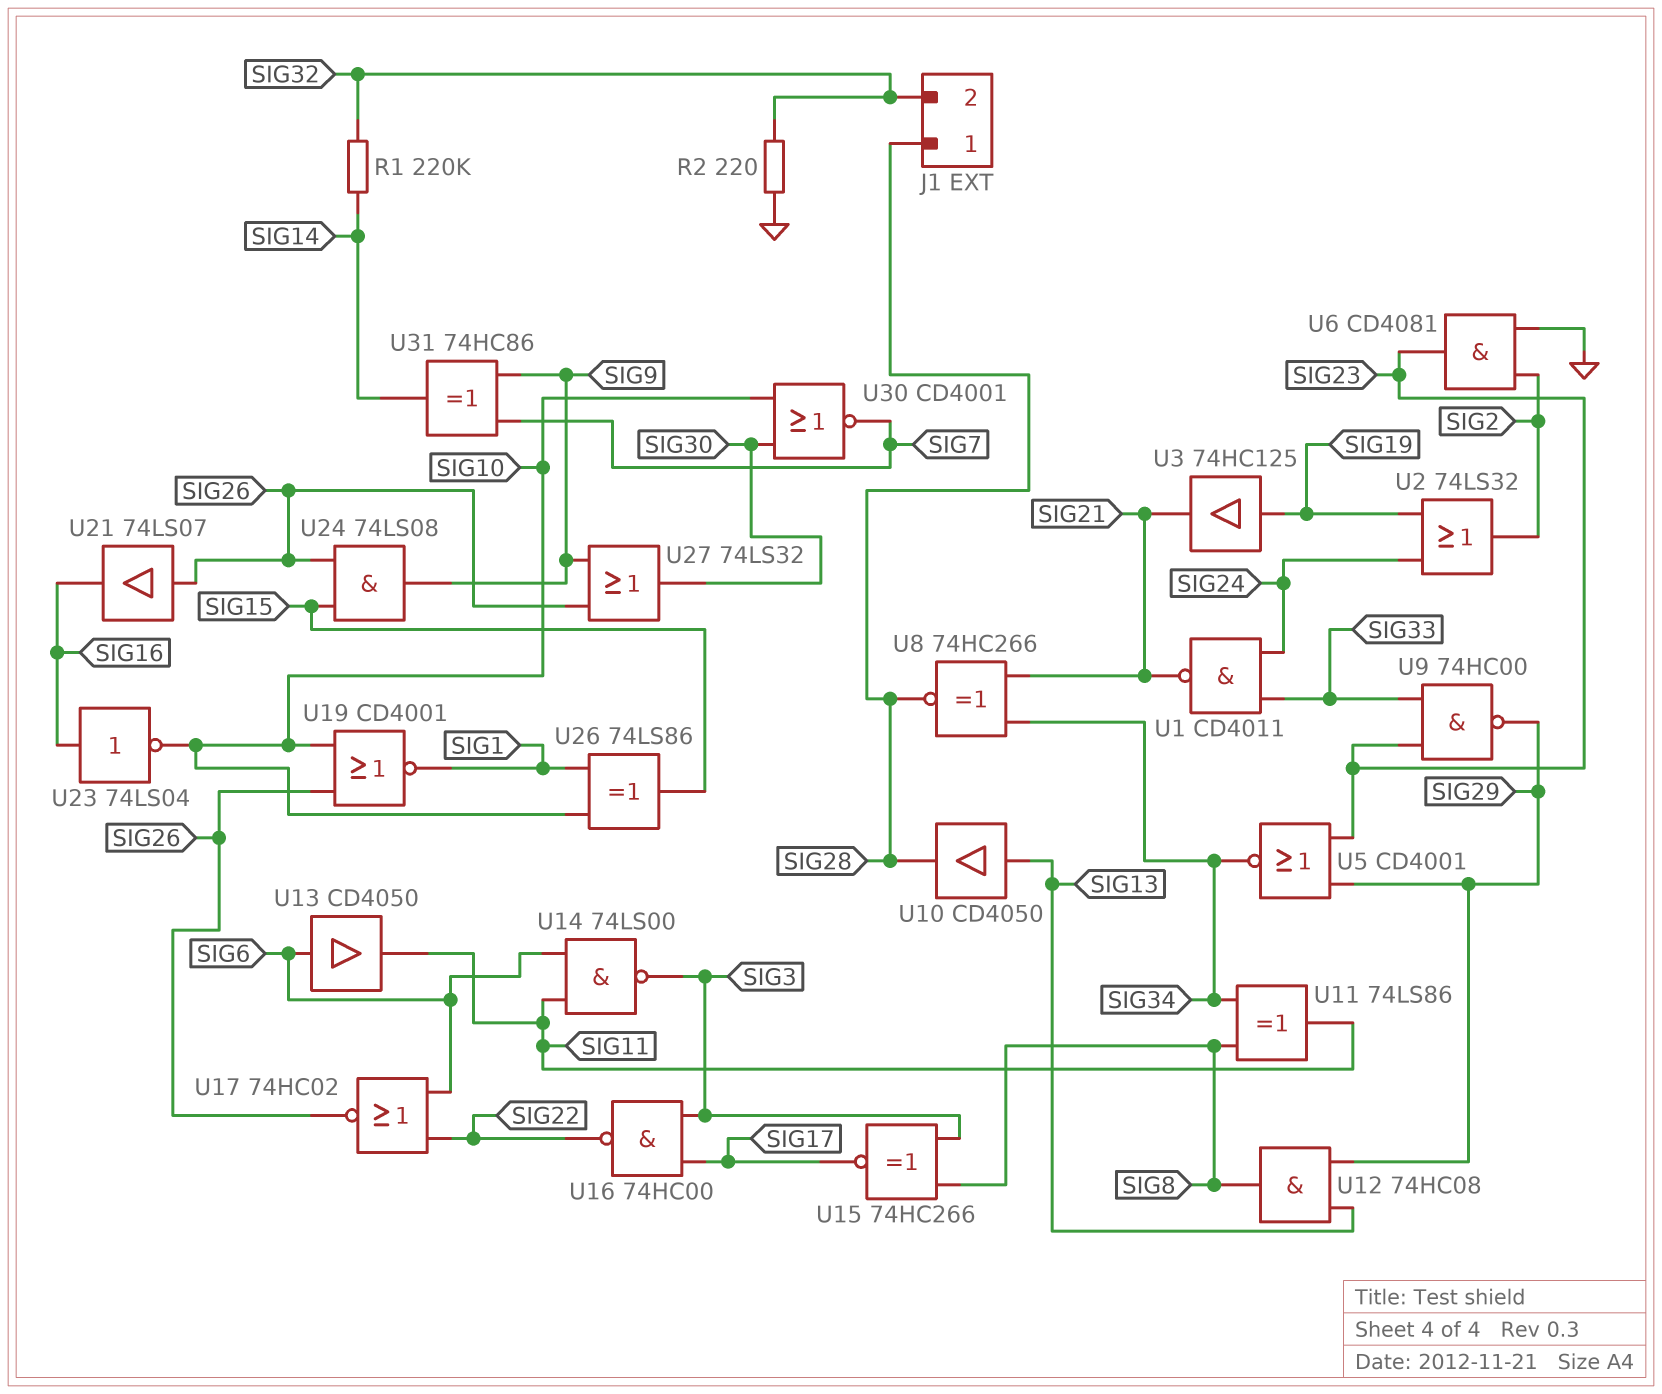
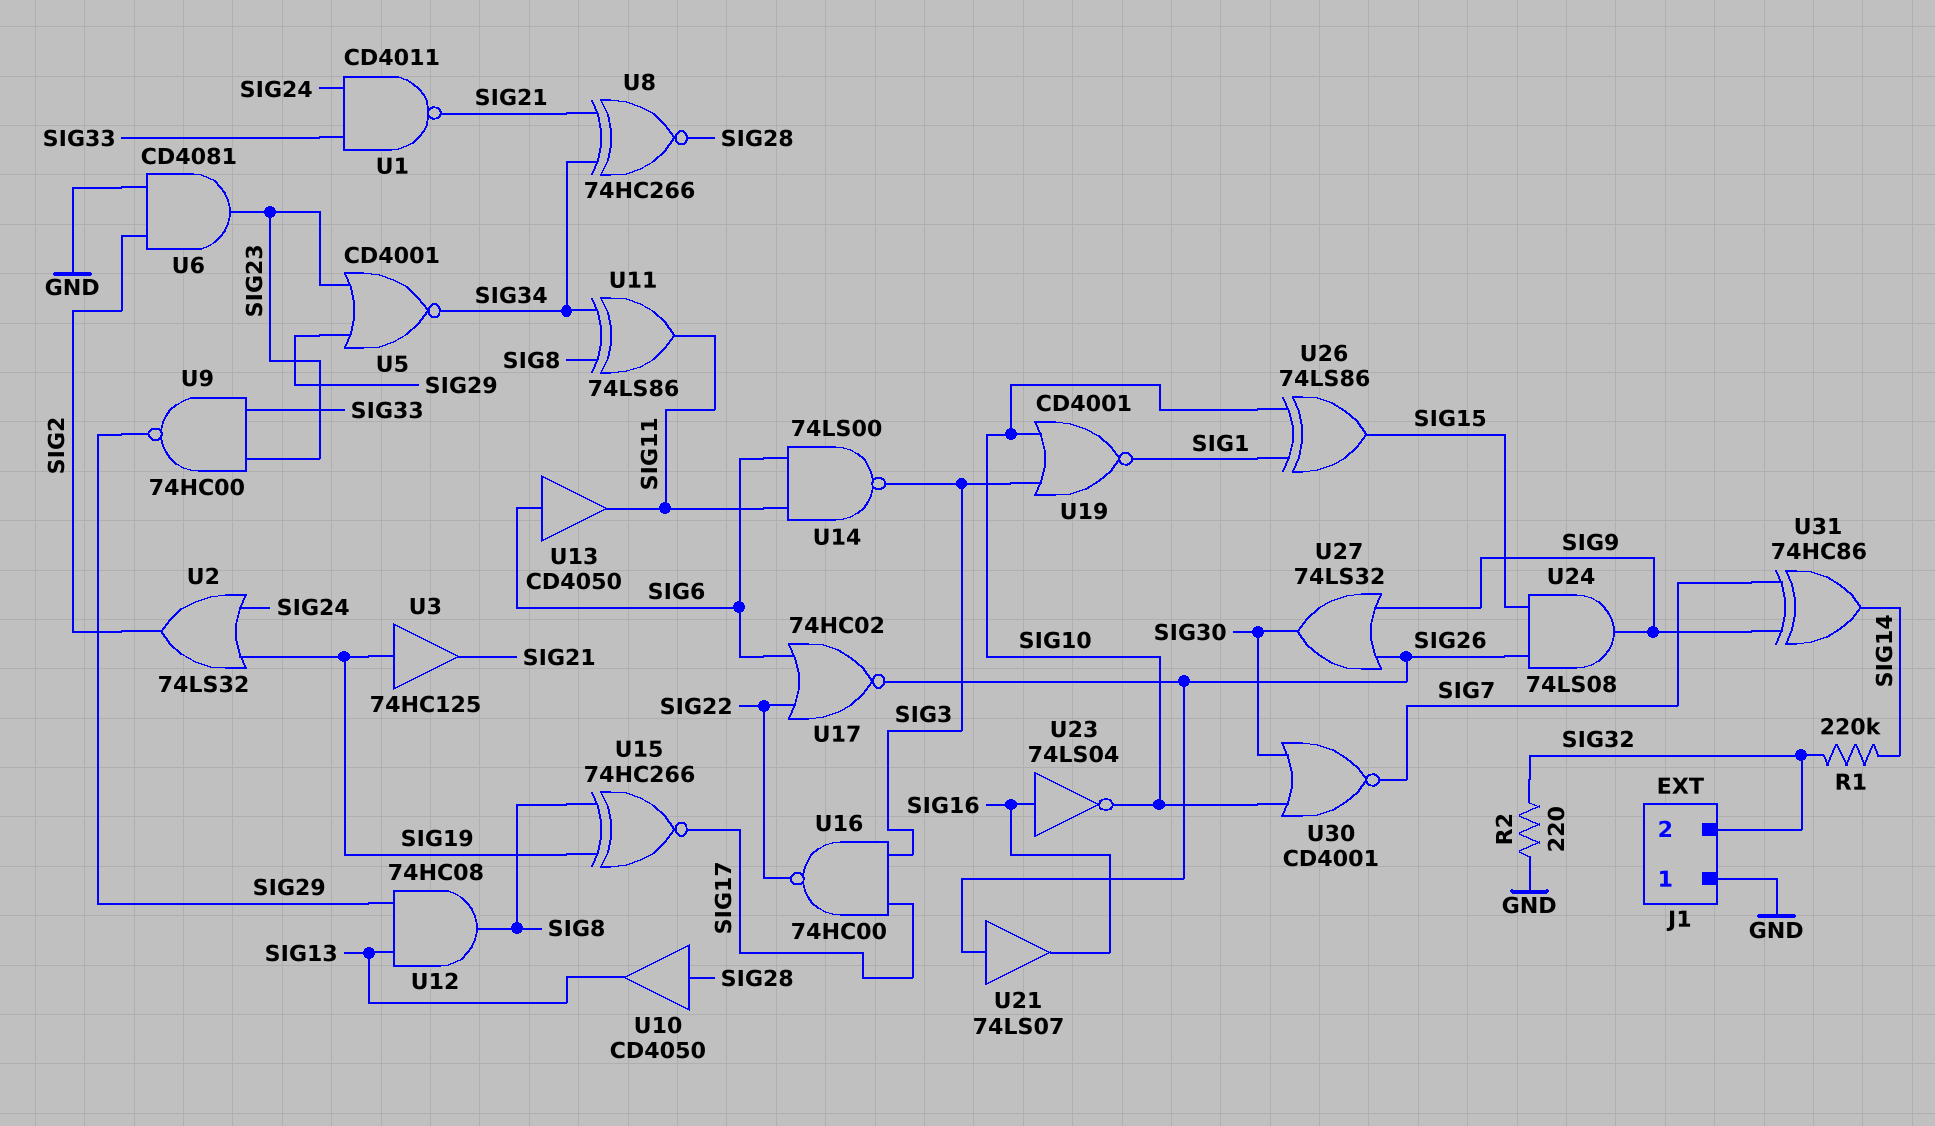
J1 pin 1: SIG28 -> GND
U10: buffer CD4050 (in SIG13, out SIG28) -> buffer CD4050 (in SIG28, out SIG13)
U15: XNOR 74HC266 (in SIG3, in SIG8, out SIG17) -> XNOR 74HC266 (in SIG8, in SIG19, out SIG17)
U19: NOR CD4001 (in SIG10, in SIG26, out SIG1) -> NOR CD4001 (in SIG3, in SIG10, out SIG1)

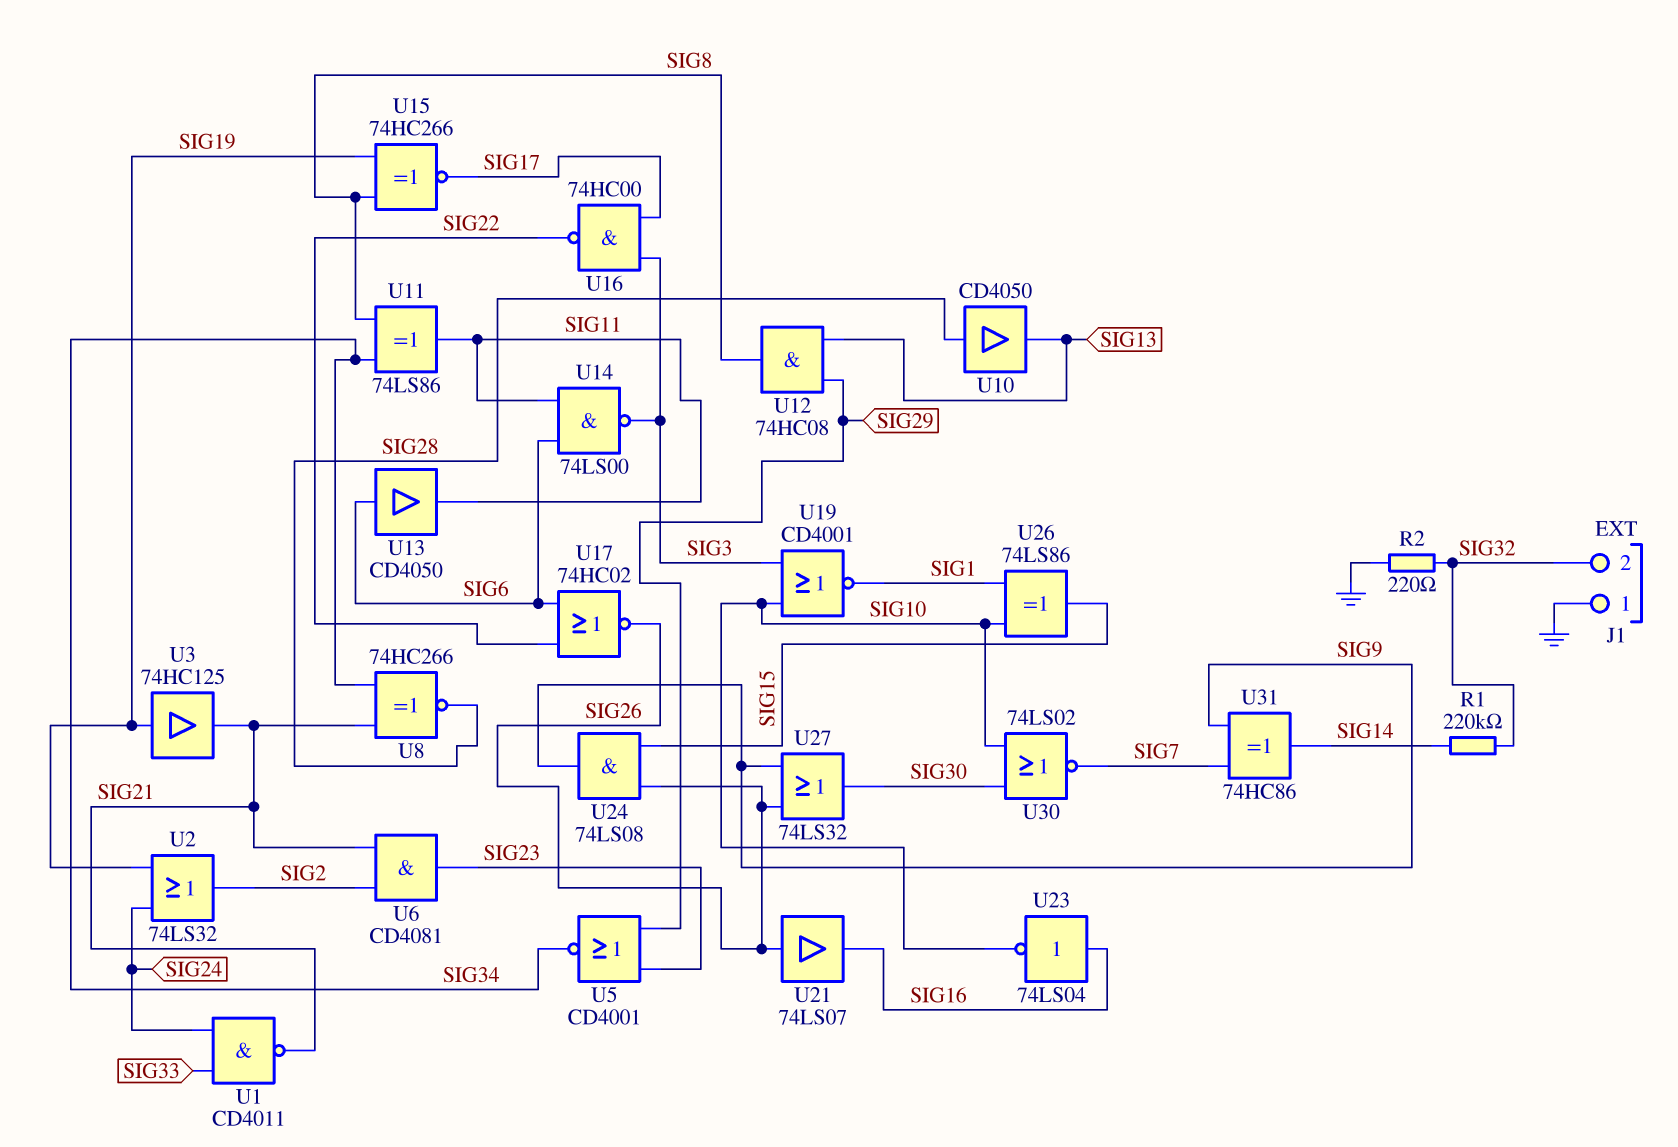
U6: AND CD4081 (in GND, in SIG2, out SIG23) -> AND CD4081 (in SIG2, in SIG21, out SIG23)
U9: NAND 74HC00 (in SIG23, in SIG33, out SIG29) -> none
U30: NOR CD4001 (in SIG10, in SIG30, out SIG7) -> NOR 74LS02 (in SIG10, in SIG30, out SIG7)

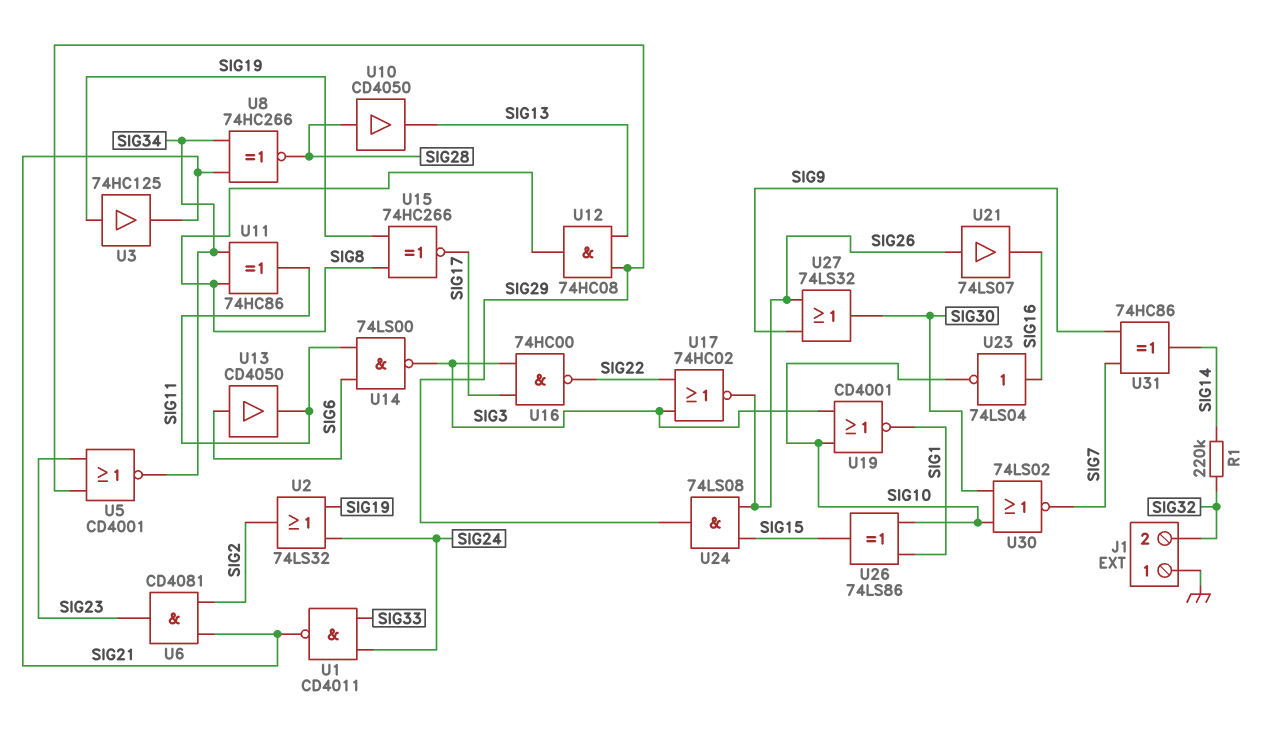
R2: 220 (GND, SIG32) -> none
U11: XOR 74LS86 (in SIG8, in SIG34, out SIG11) -> XOR 74HC86 (in SIG8, in SIG34, out SIG11)
U17: NOR 74HC02 (in SIG6, in SIG22, out SIG26) -> NOR 74HC02 (in SIG3, in SIG22, out SIG26)
U24: AND 74LS08 (in SIG15, in SIG26, out SIG9) -> AND 74LS08 (in SIG15, in SIG26, out SIG29)

